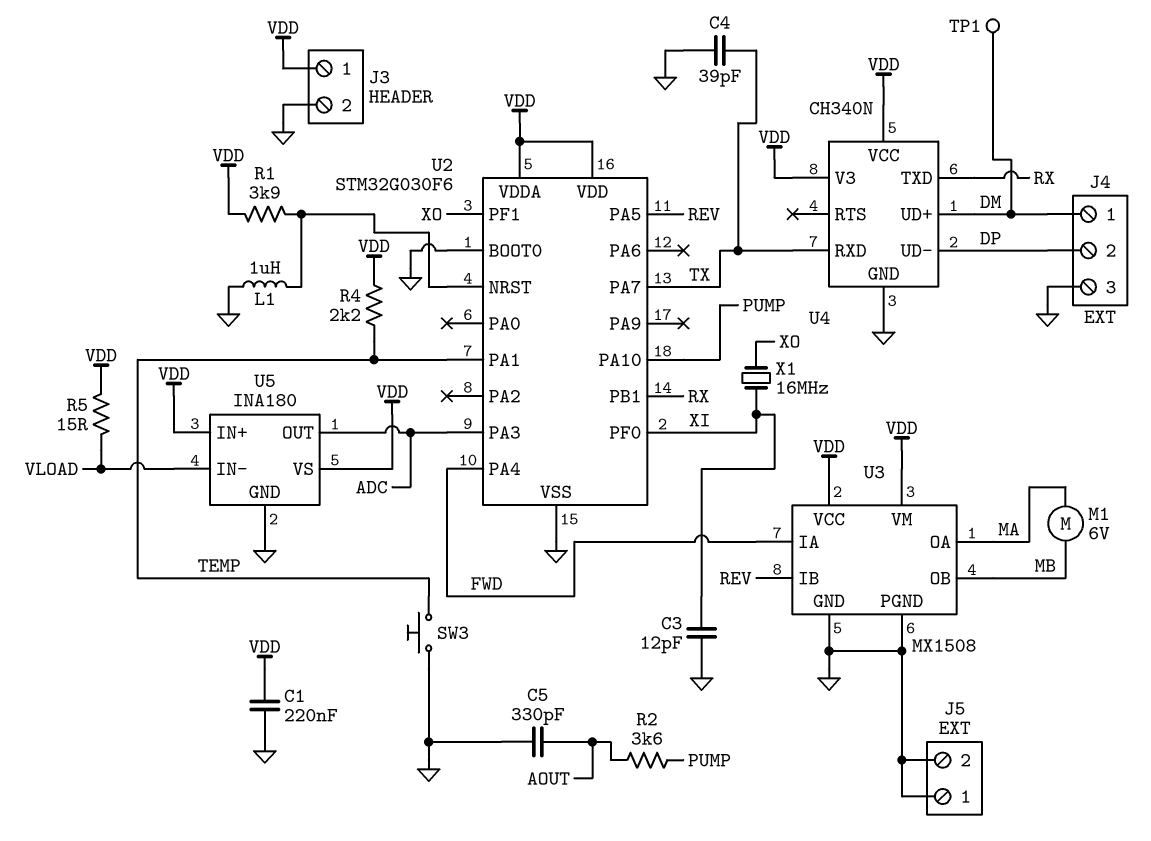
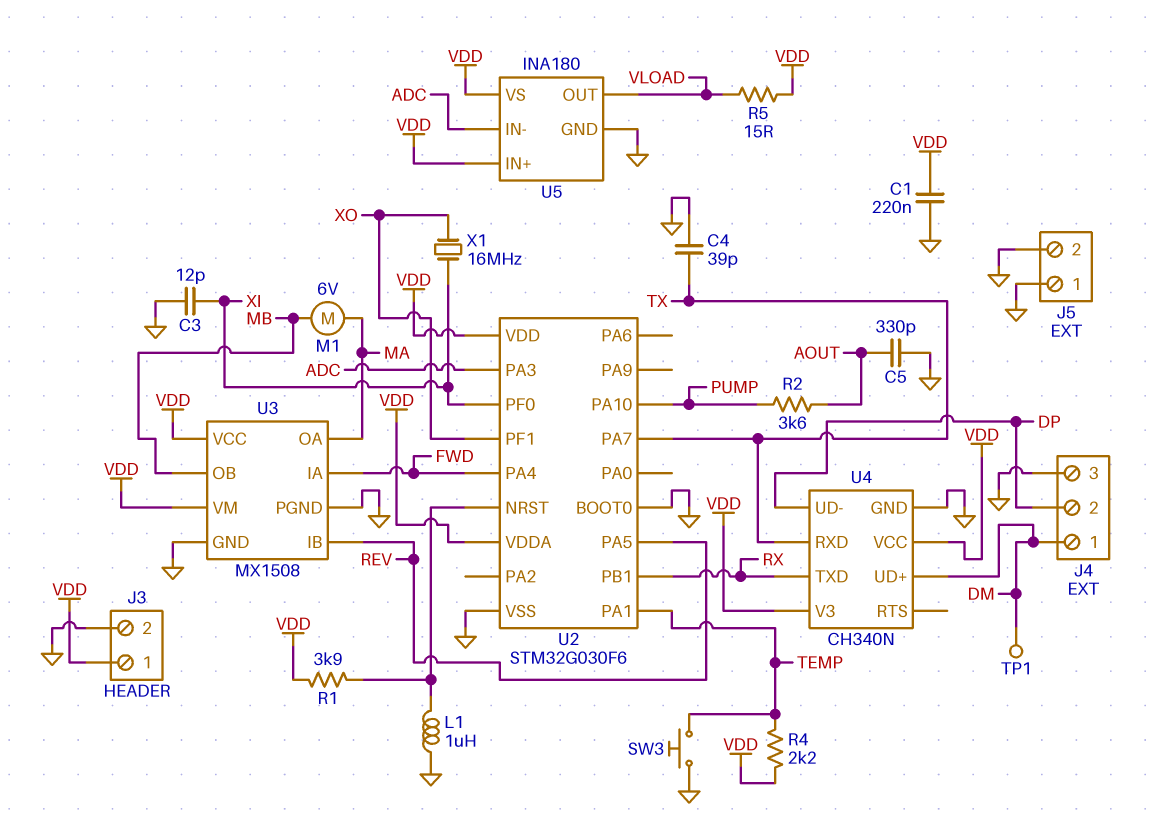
U5 pin IN-: VLOAD -> ADC
U5 pin OUT: ADC -> VLOAD

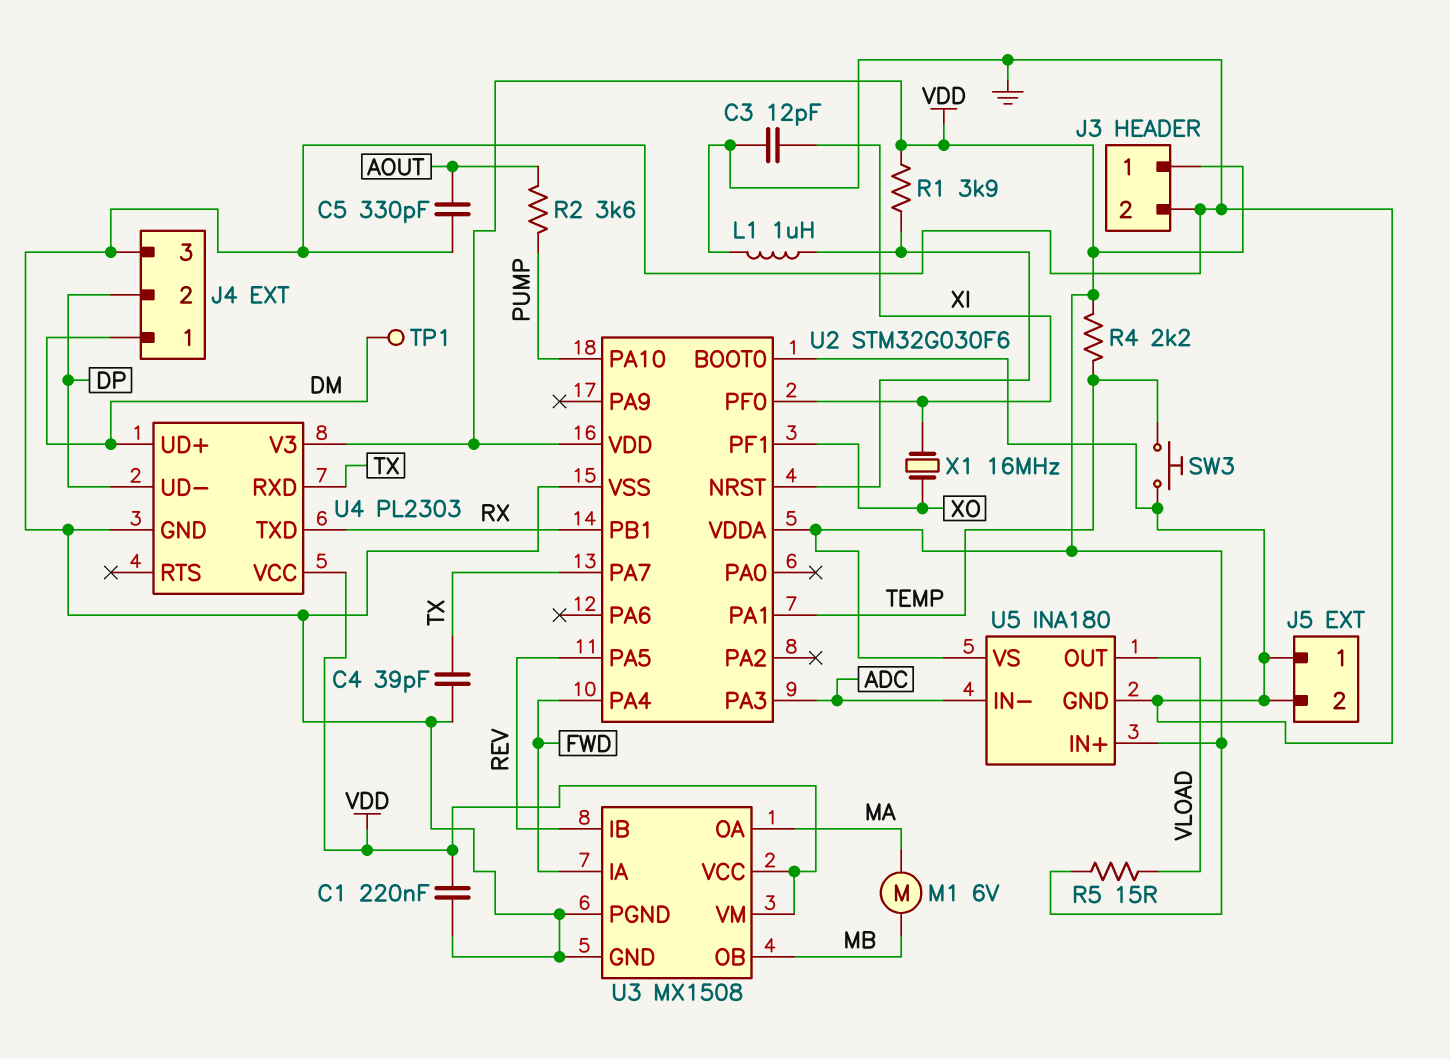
U4: CH340N -> PL2303

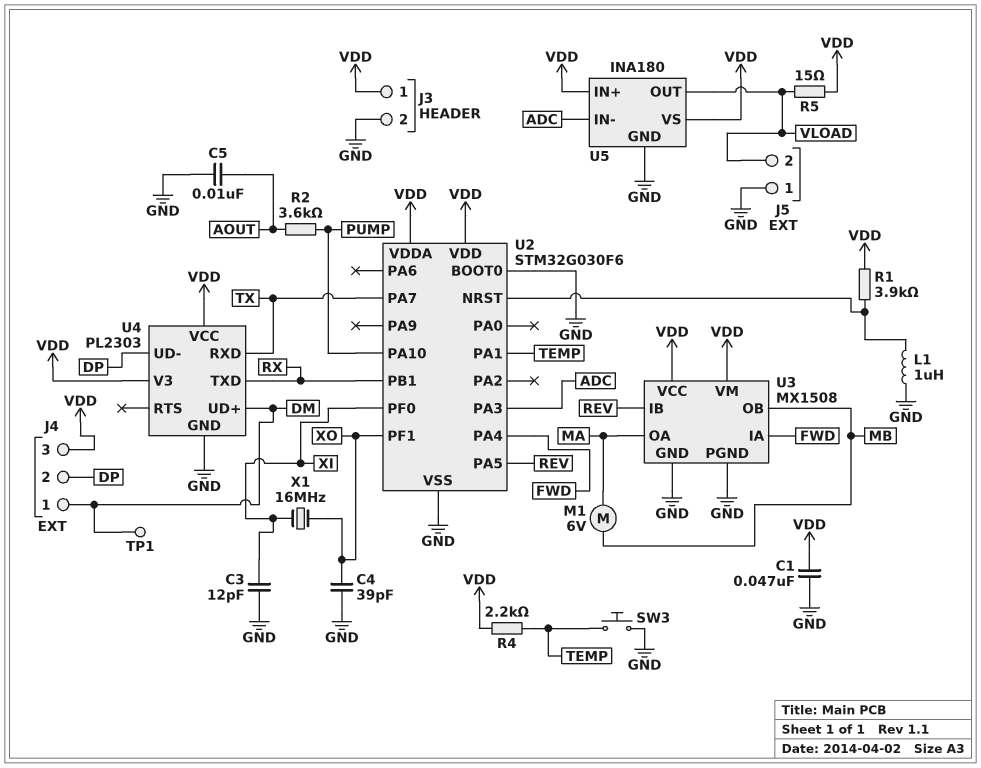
C1: 220nF (GND, VDD) -> 47nF (GND, VDD)
C4: 39pF (GND, TX) -> 39pF (GND, XO)
C5: 330pF (AOUT, GND) -> 10nF (AOUT, GND)
J4 pin 3: GND -> VDD
J5 pin 2: GND -> VLOAD

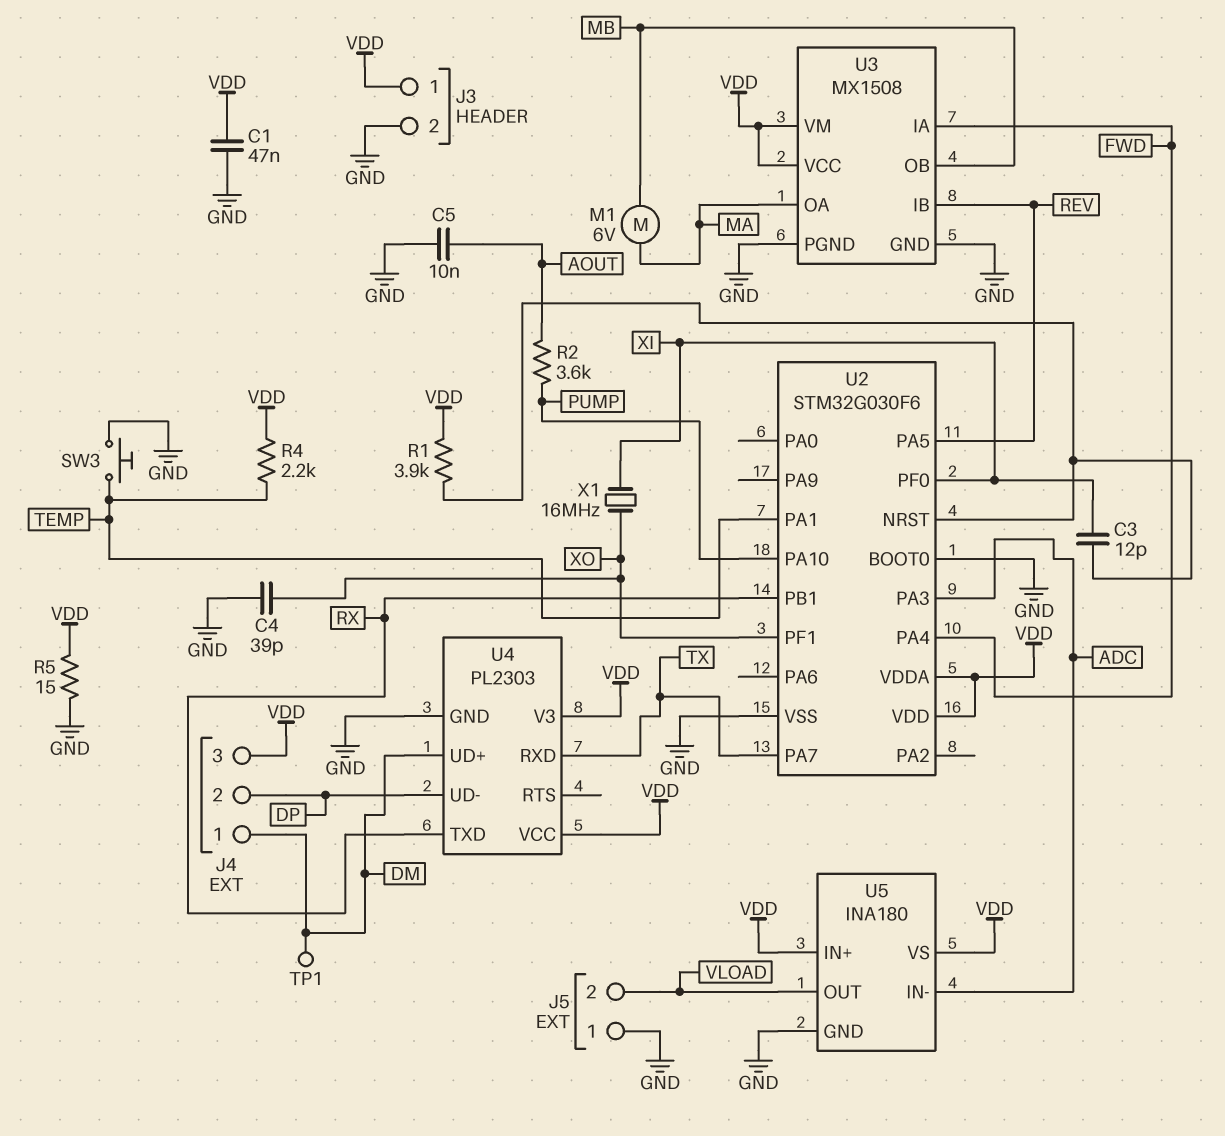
C3: 12pF (GND, XI) -> 12pF (U2/NRST, XI)
L1: 1uH (GND, U2/NRST) -> none
R5: 15 (VDD, VLOAD) -> 15 (GND, VDD)

